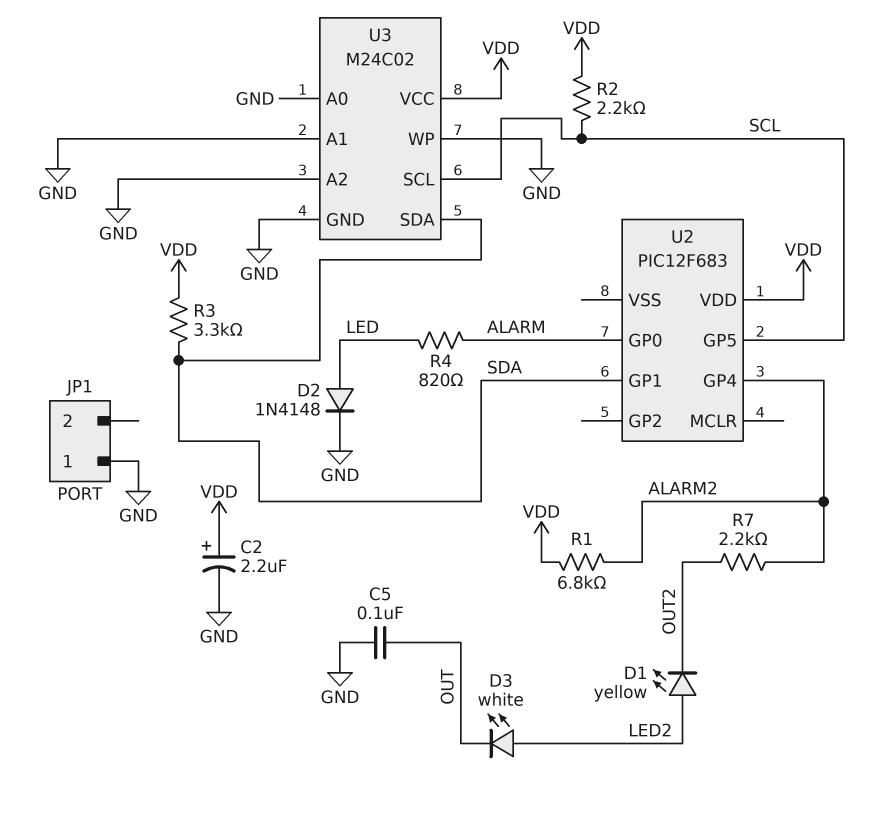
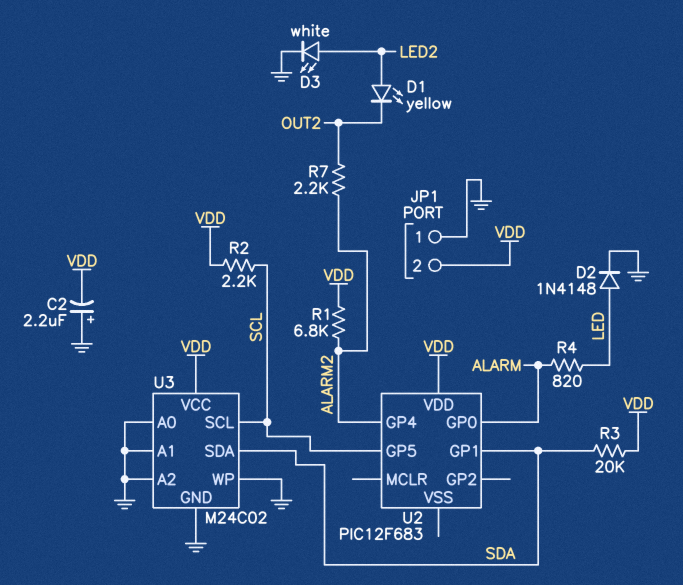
C2: 2.2uF (plus VDD, minus GND) -> 2.2uF (plus GND, minus VDD)
C5: 100nF (GND, OUT) -> none
D3: LED white (A LED2, K OUT) -> LED white (A LED2, K GND)
JP1 pin 2: none -> VDD
R3: 3.3k (SDA, VDD) -> 20k (SDA, VDD)

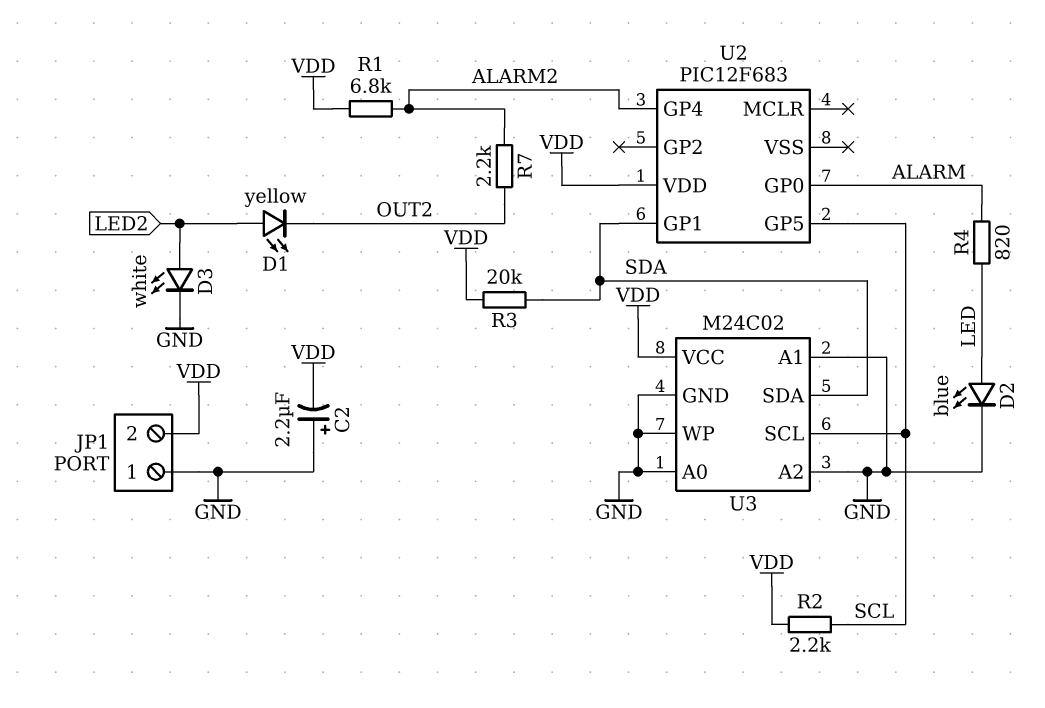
D2: diode 1N4148 (A LED, K GND) -> LED blue (A LED, K GND)

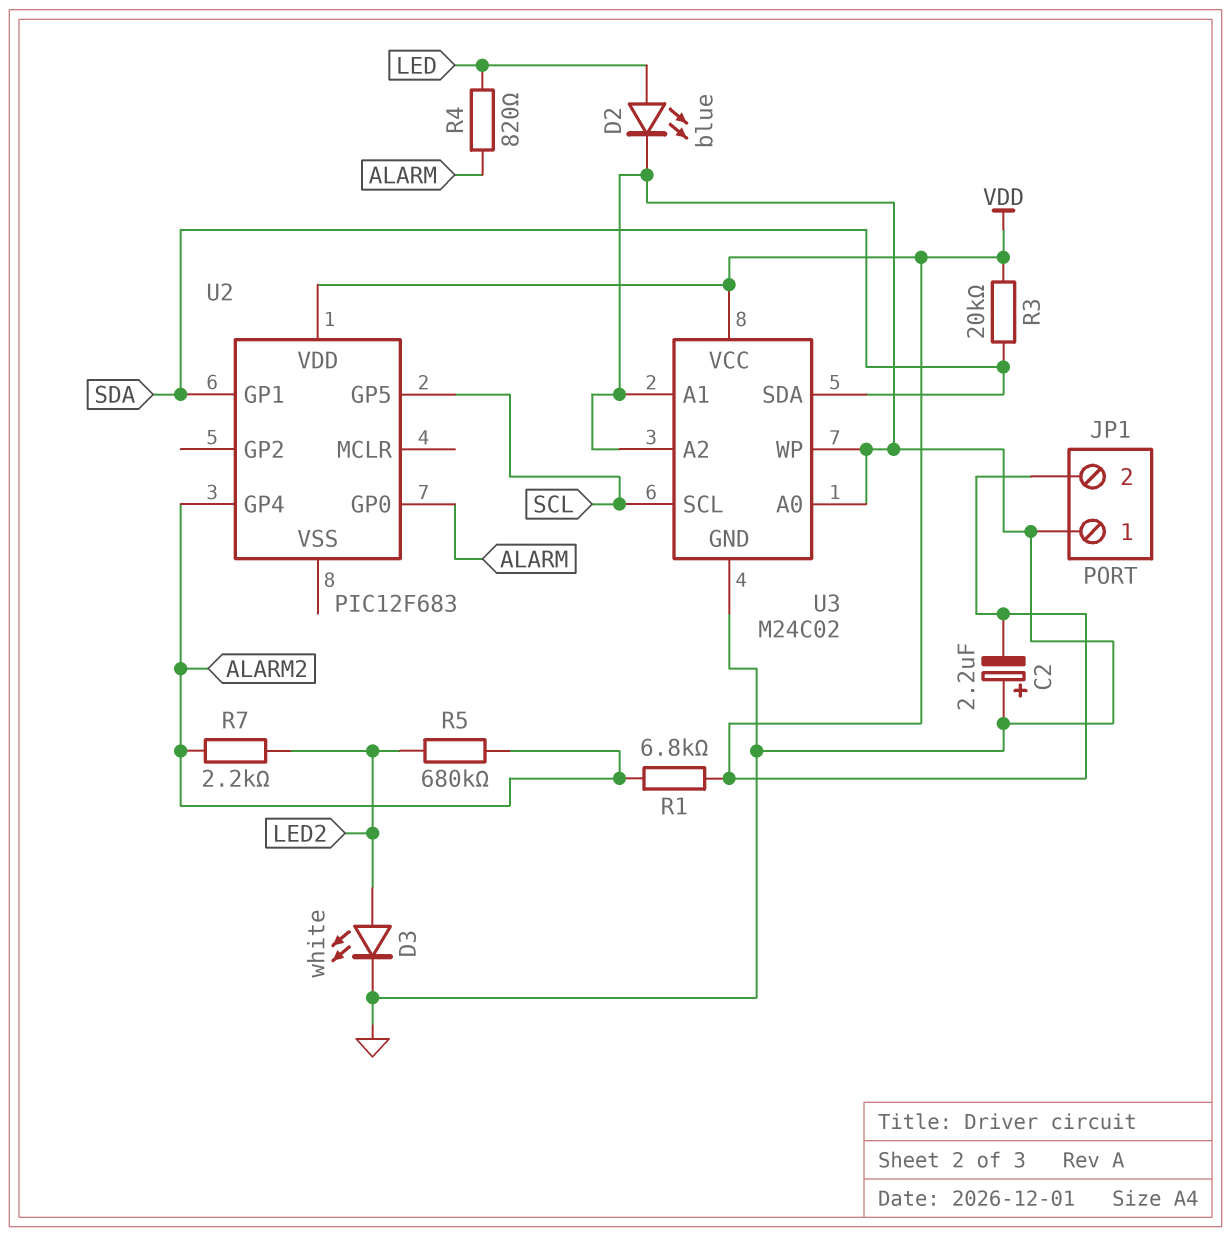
D1: LED yellow (A LED2, K OUT2) -> none
R2: 2.2k (SCL, VDD) -> none
R5: none -> 680k (ALARM2, LED2)
R7: 2.2k (ALARM2, OUT2) -> 2.2k (ALARM2, LED2)

